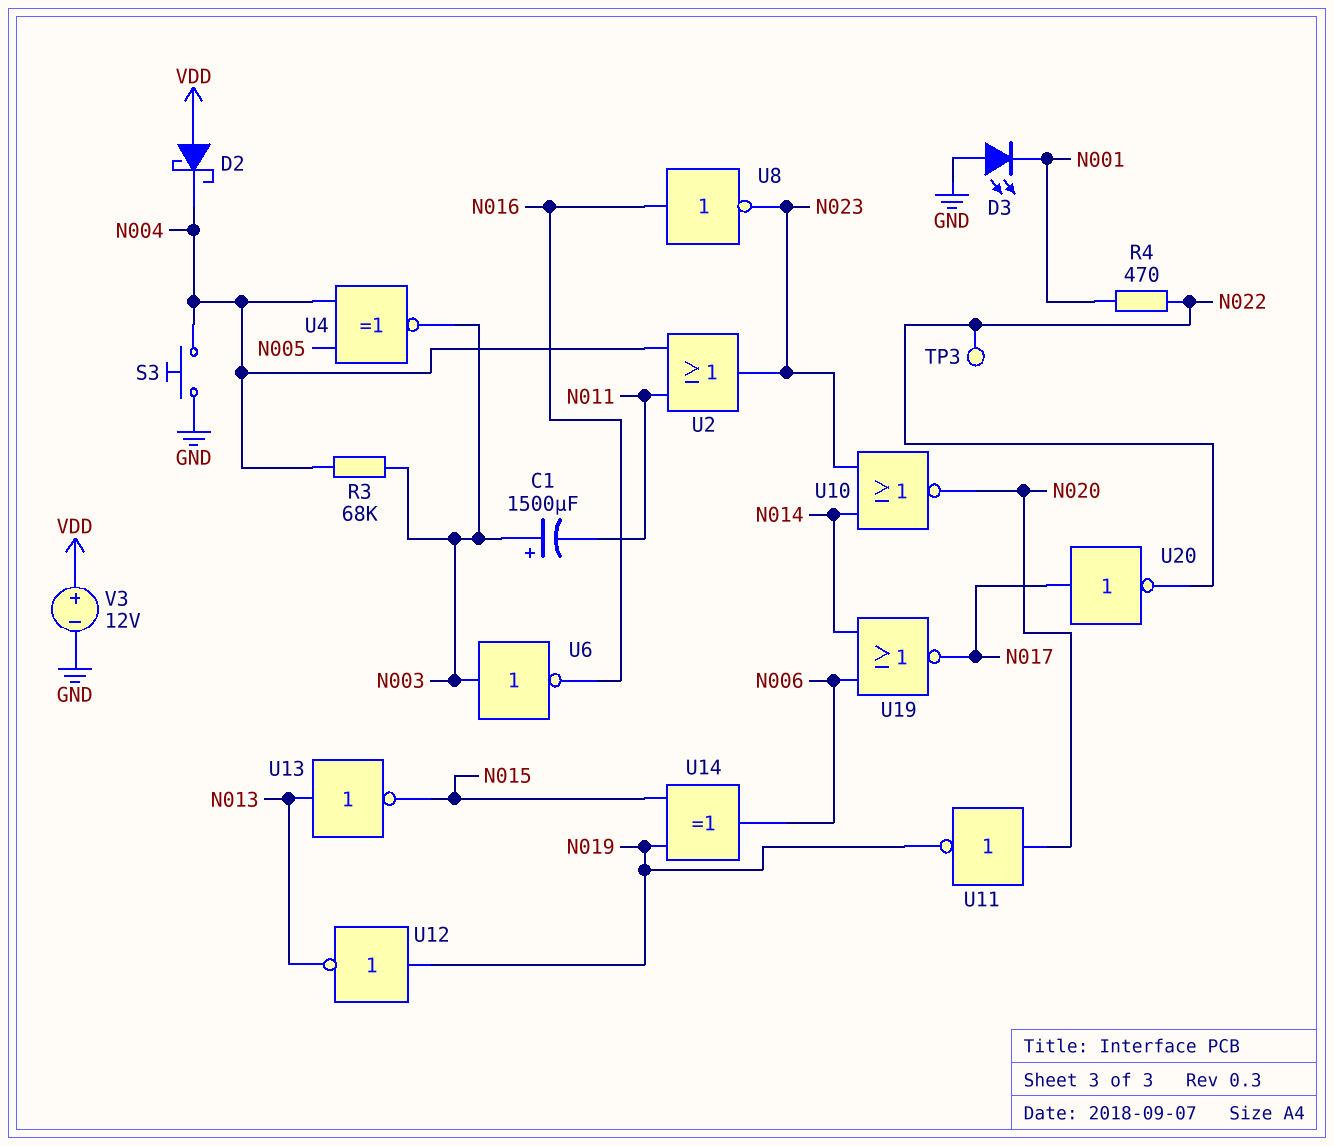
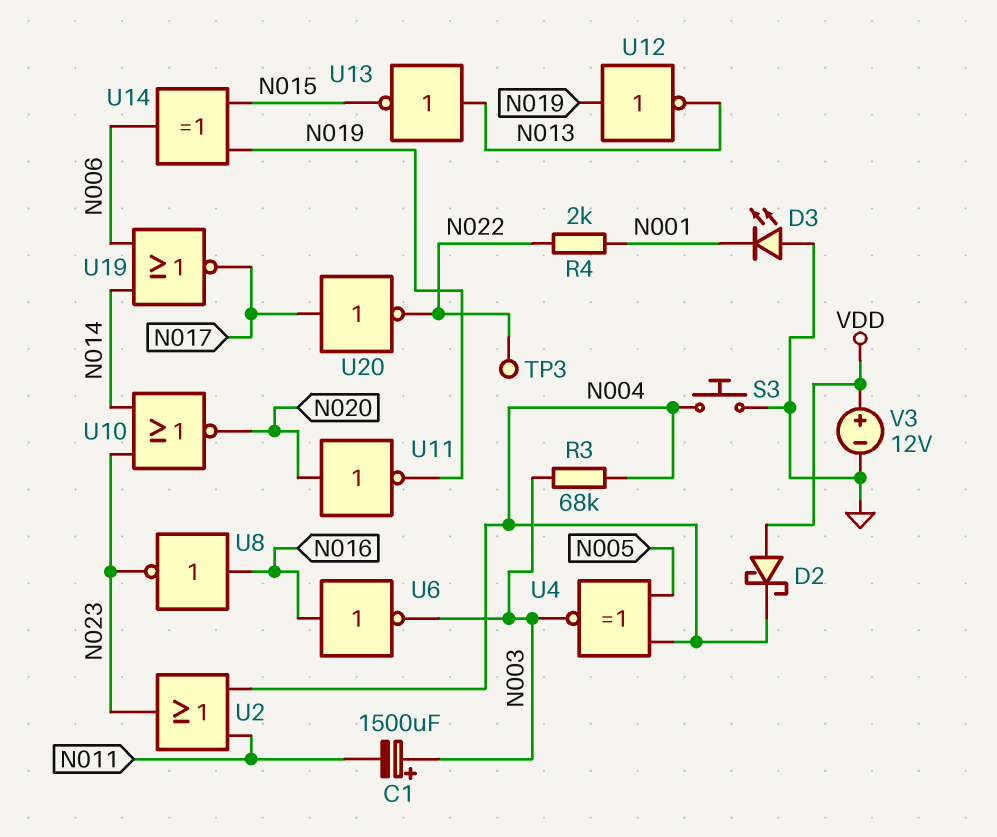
R4: 470 (N001, N022) -> 2k (N001, N022)
U6: NOT (in N003, out N016) -> NOT (in N016, out N003)

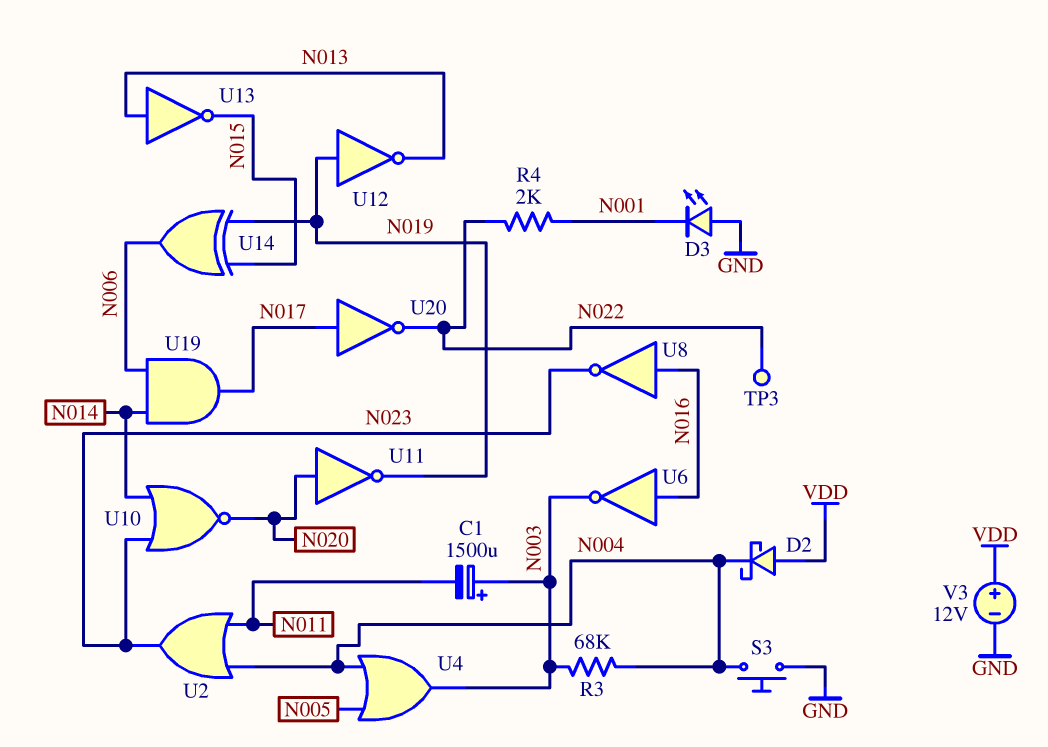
U4: XNOR (in N004, in N005, out N003) -> OR (in N004, in N005, out N003)
U19: NOR (in N006, in N014, out N017) -> AND (in N006, in N014, out N017)

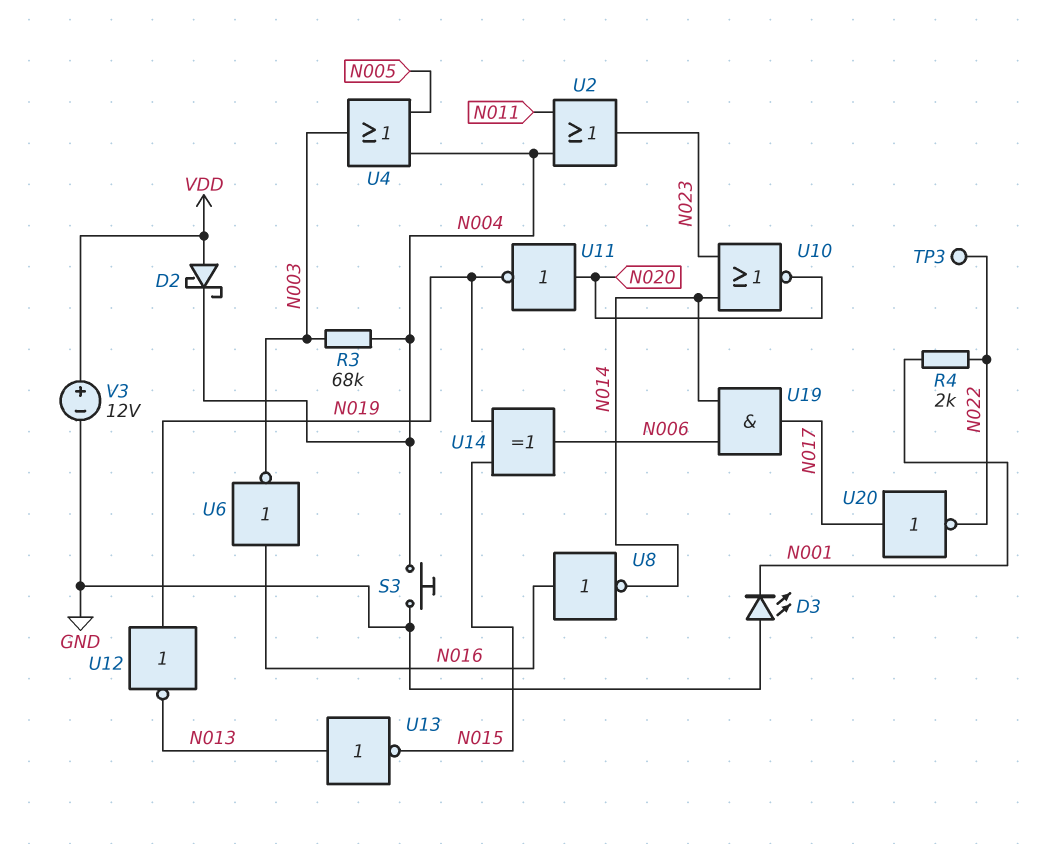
C1: 1500uF (plus N003, minus N011) -> none
U8: NOT (in N016, out N023) -> NOT (in N016, out N014)

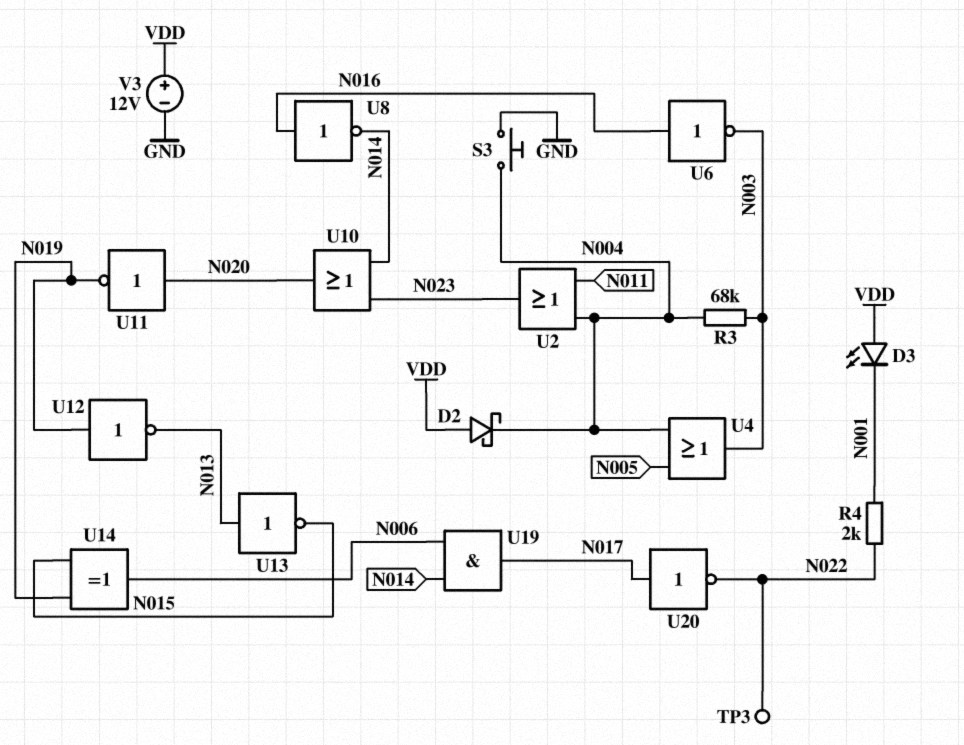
D3: LED (A GND, K N001) -> LED (A VDD, K N001)
U10: NOR (in N014, in N023, out N020) -> OR (in N014, in N023, out N020)

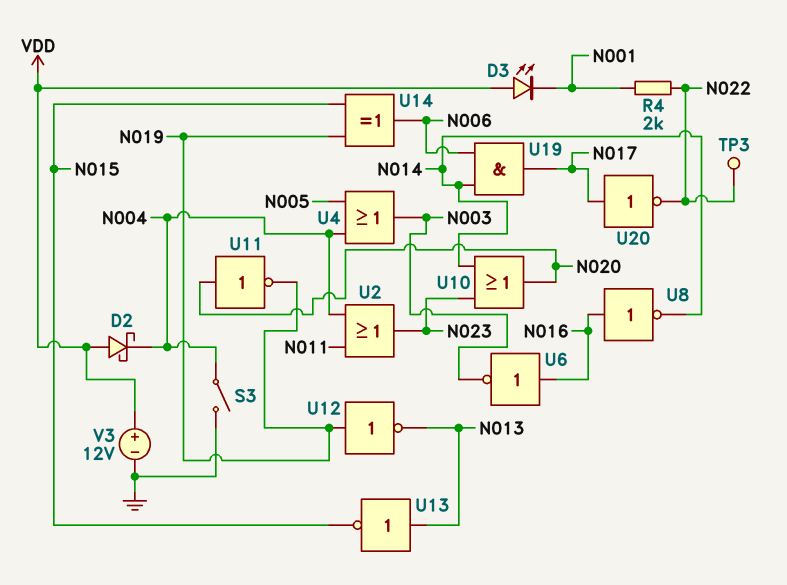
R3: 68k (N003, N004) -> none
S3: button (GND, N004) -> switch (GND, N004)

